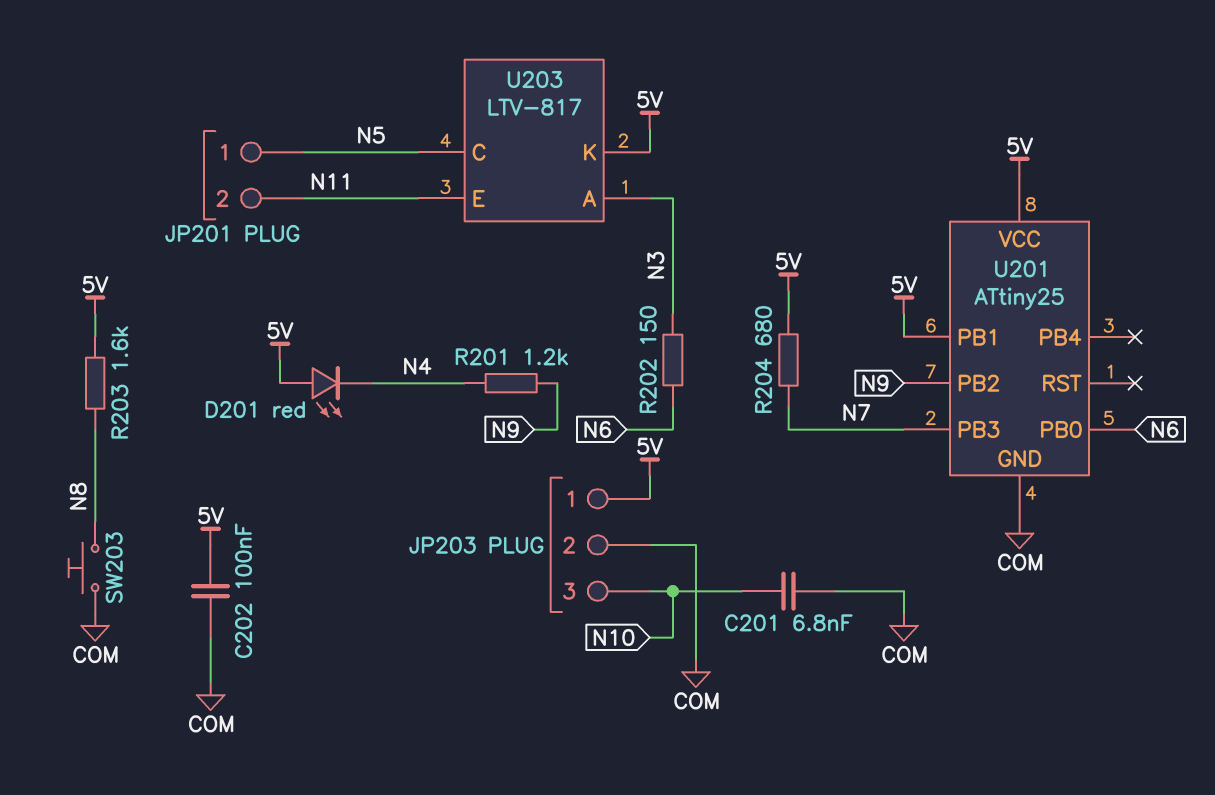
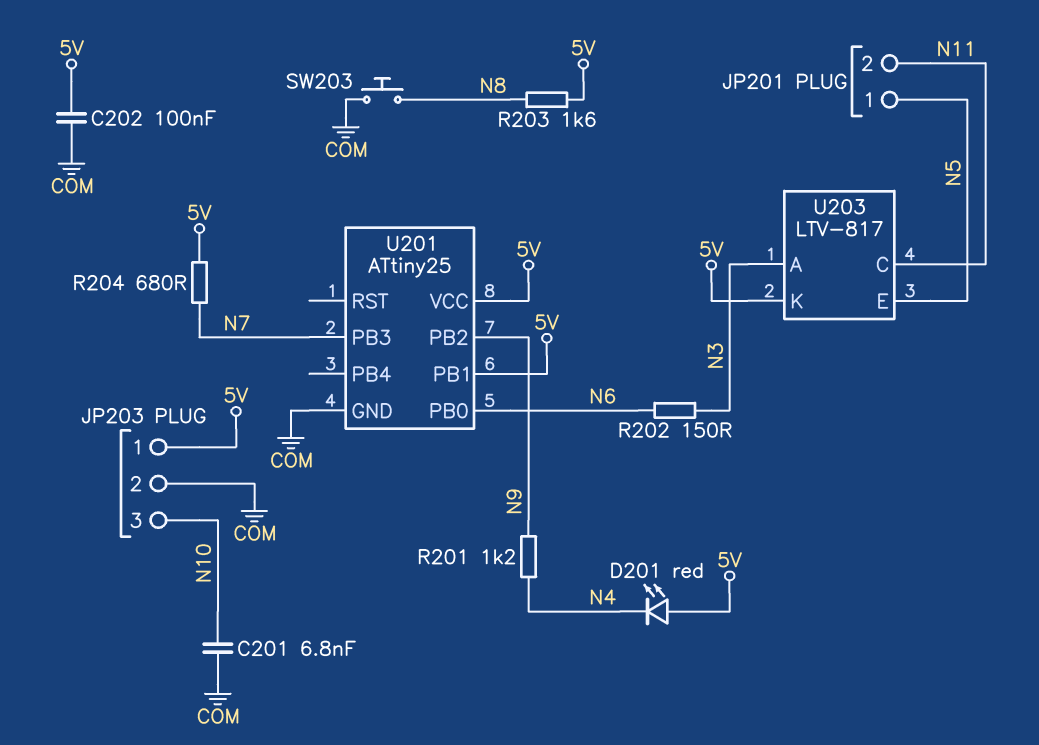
U203 pin C: N5 -> N11
U203 pin E: N11 -> N5

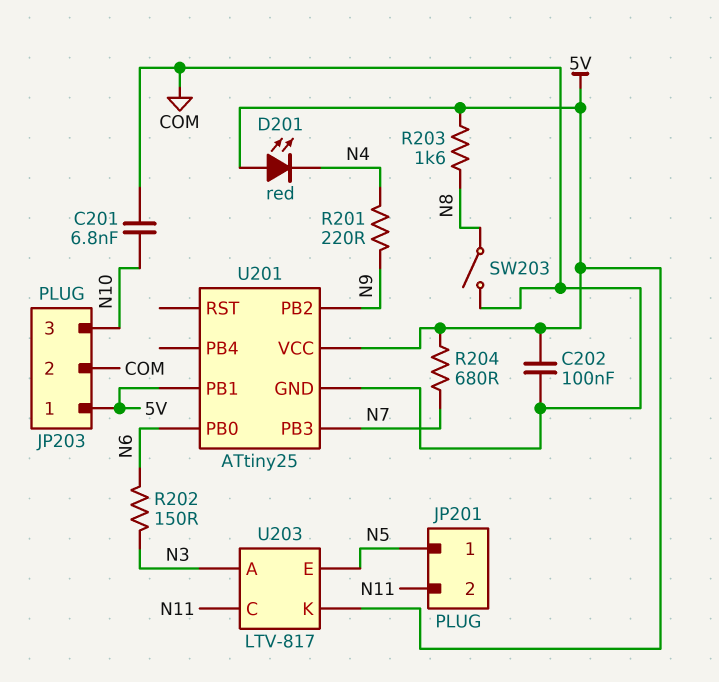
R201: 1.2k (N4, N9) -> 220 (N4, N9)
SW203: button (COM, N8) -> switch (COM, N8)

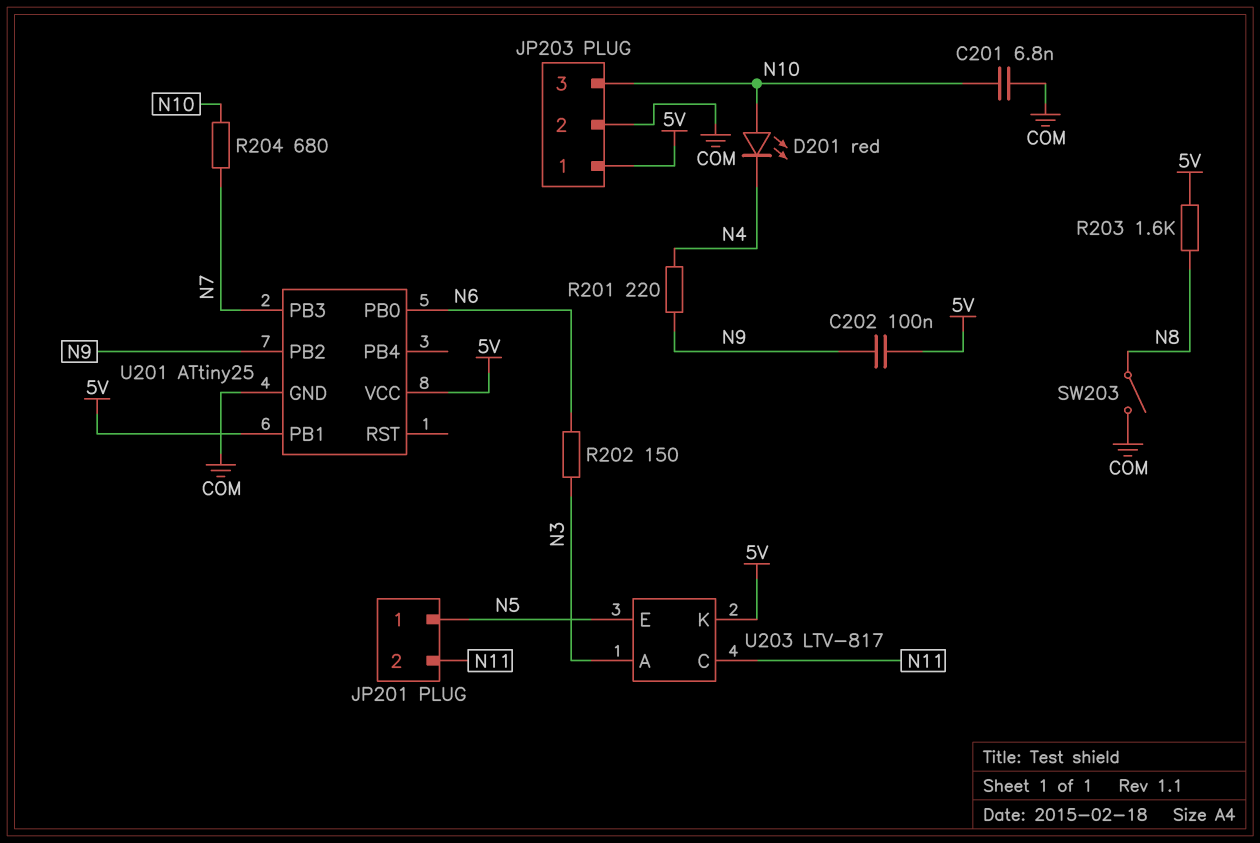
C202: 100nF (5V, COM) -> 100nF (5V, N9)
D201: LED red (A 5V, K N4) -> LED red (A N10, K N4)
R204: 680 (5V, N7) -> 680 (N7, N10)

